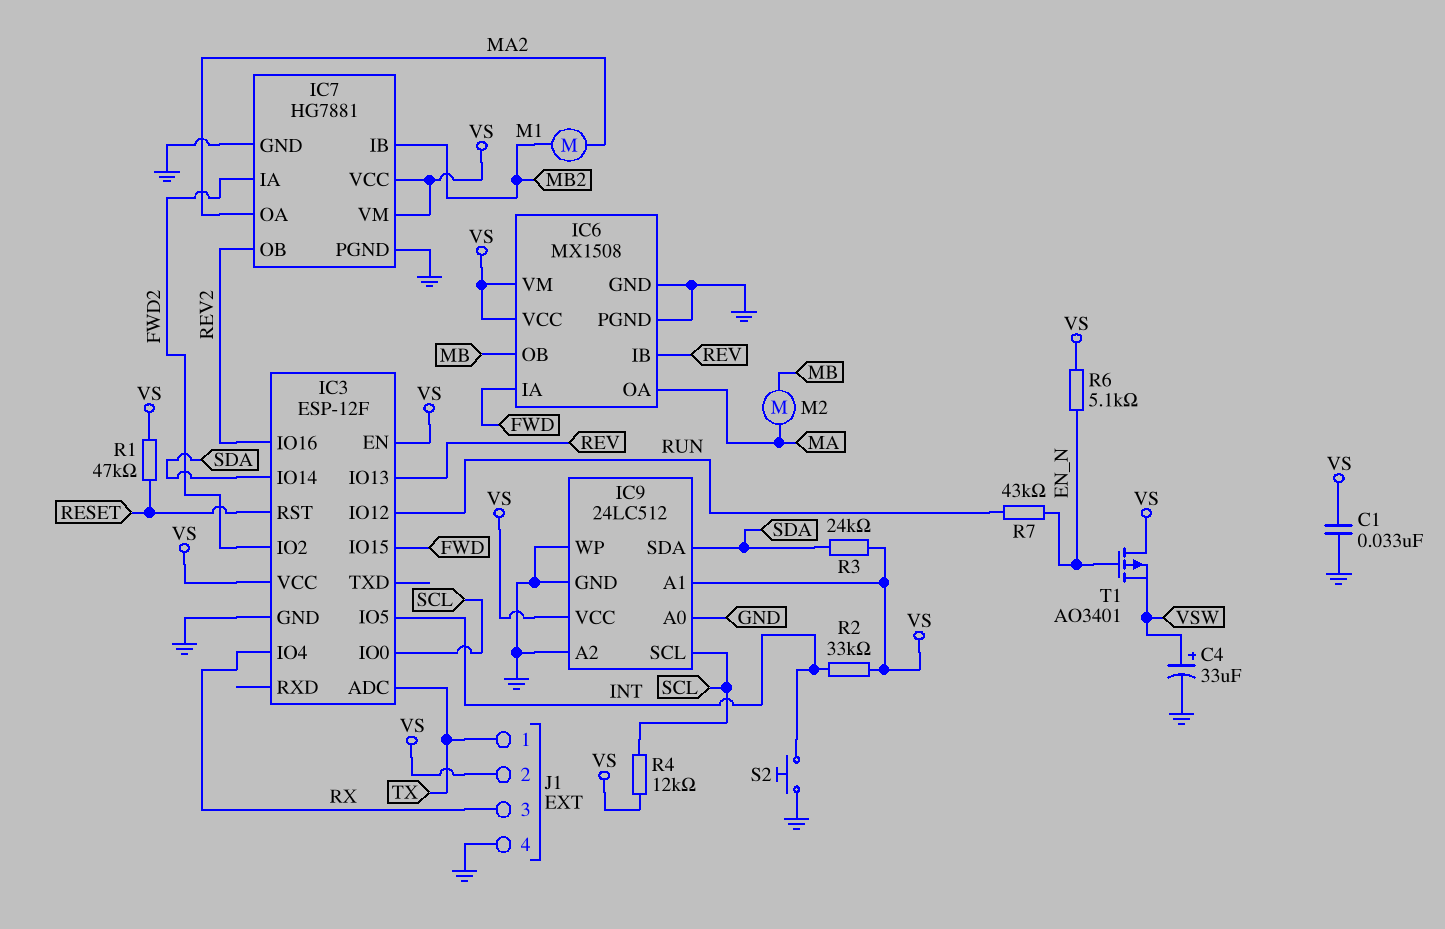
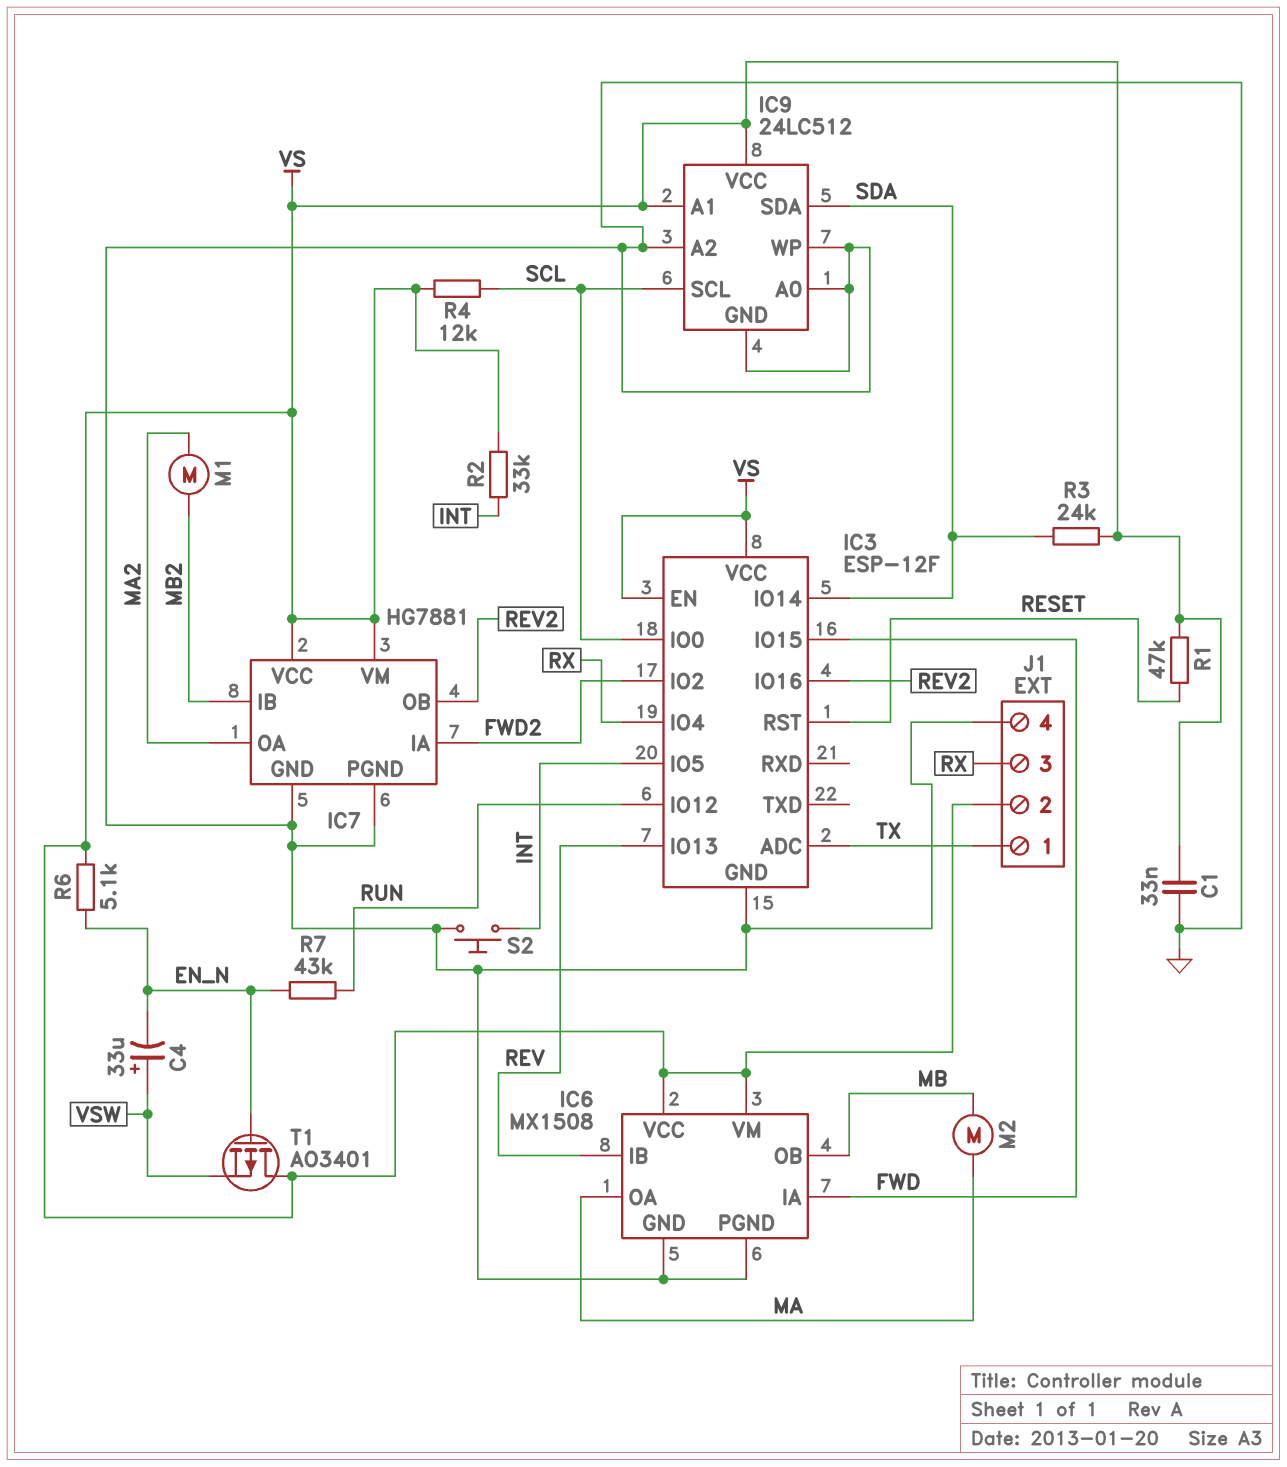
C4: 33uF (plus VSW, minus GND) -> 33uF (plus VSW, minus EN_N)

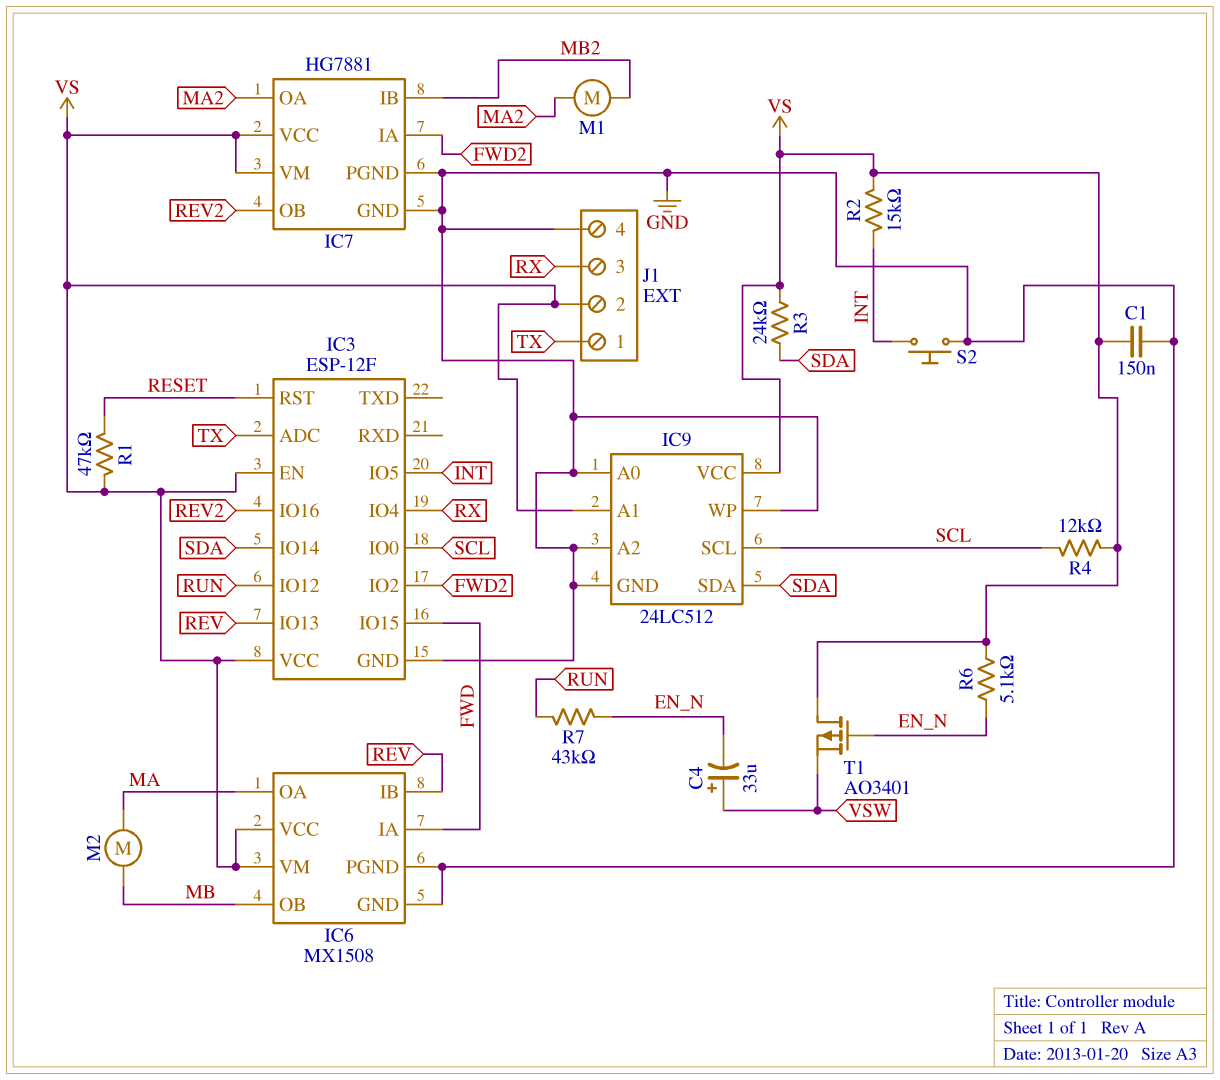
C1: 33nF (GND, VS) -> 150nF (GND, VS)
R2: 33k (INT, VS) -> 15k (INT, VS)

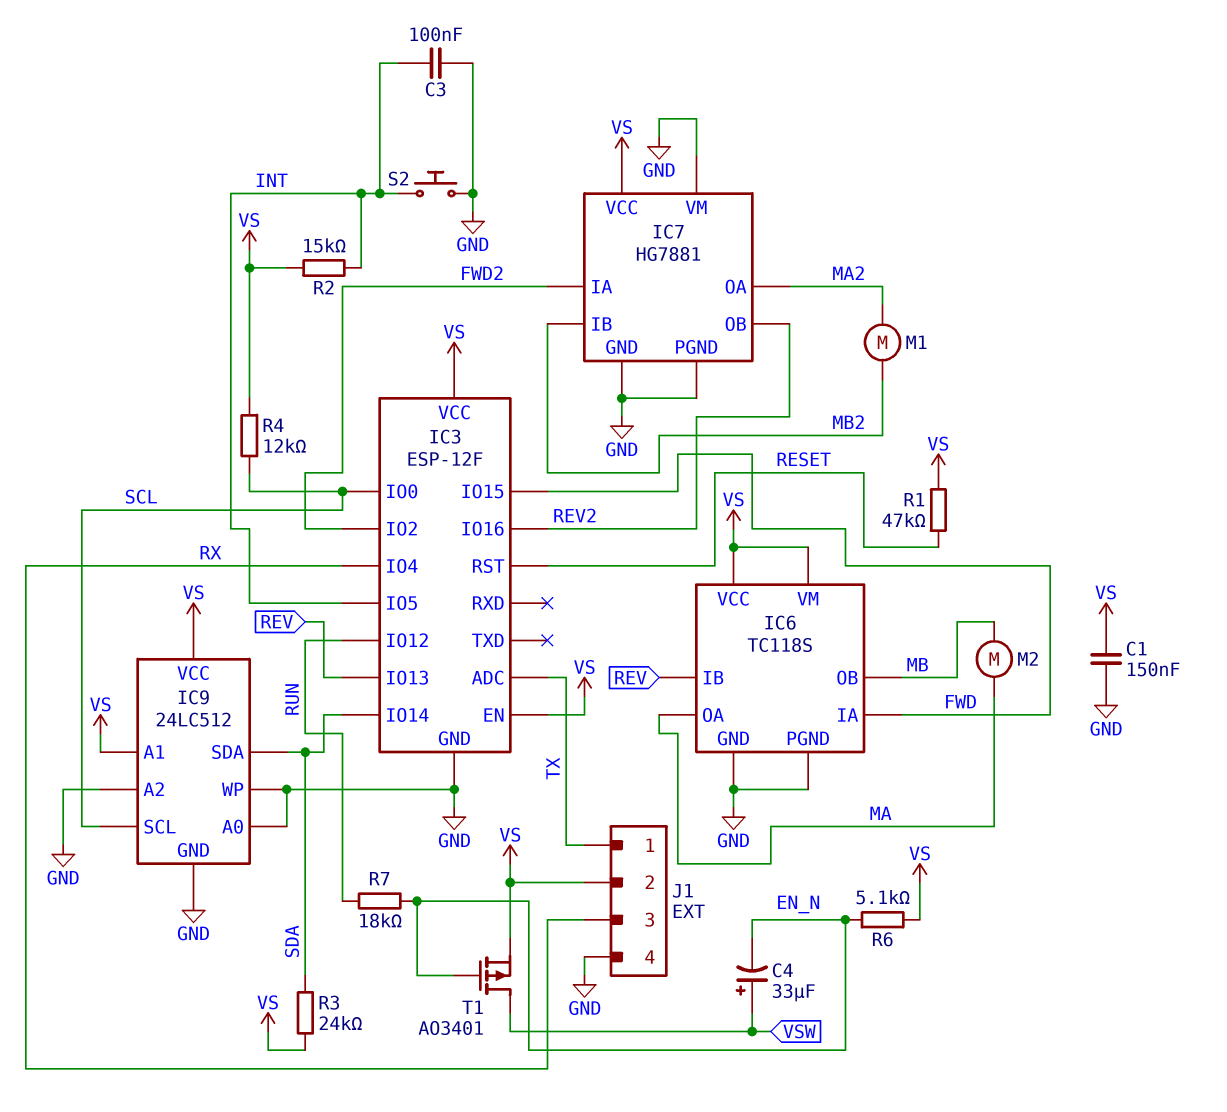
C3: none -> 100nF (GND, INT)
IC6: MX1508 -> TC118S
IC7 pin VM: VS -> GND
R7: 43k (EN_N, RUN) -> 18k (EN_N, RUN)
T1: PMOS AO3401 (G EN_N, D VS, S VSW) -> PMOS AO3401 (G EN_N, D VSW, S VS)

